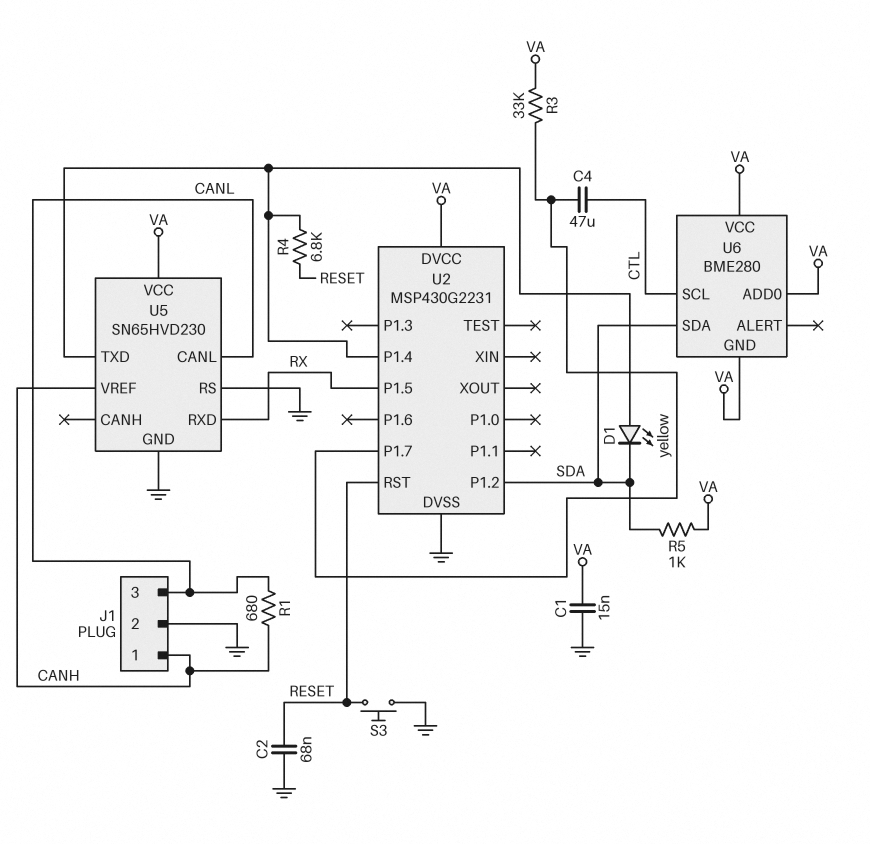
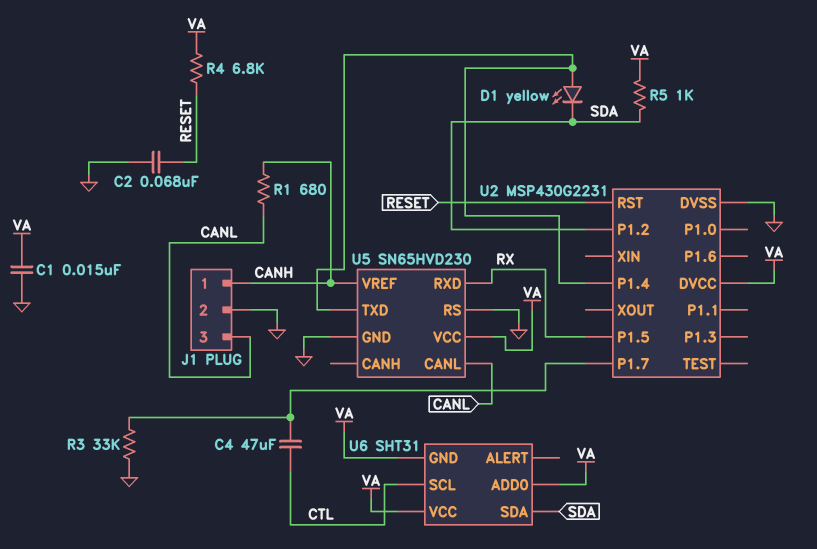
R3: 33k (U2/P1.7, VA) -> 33k (GND, U2/P1.7)
R4: 6.8k (RESET, U2/P1.4) -> 6.8k (RESET, VA)
S3: button (GND, RESET) -> none
U6: BME280 -> SHT31

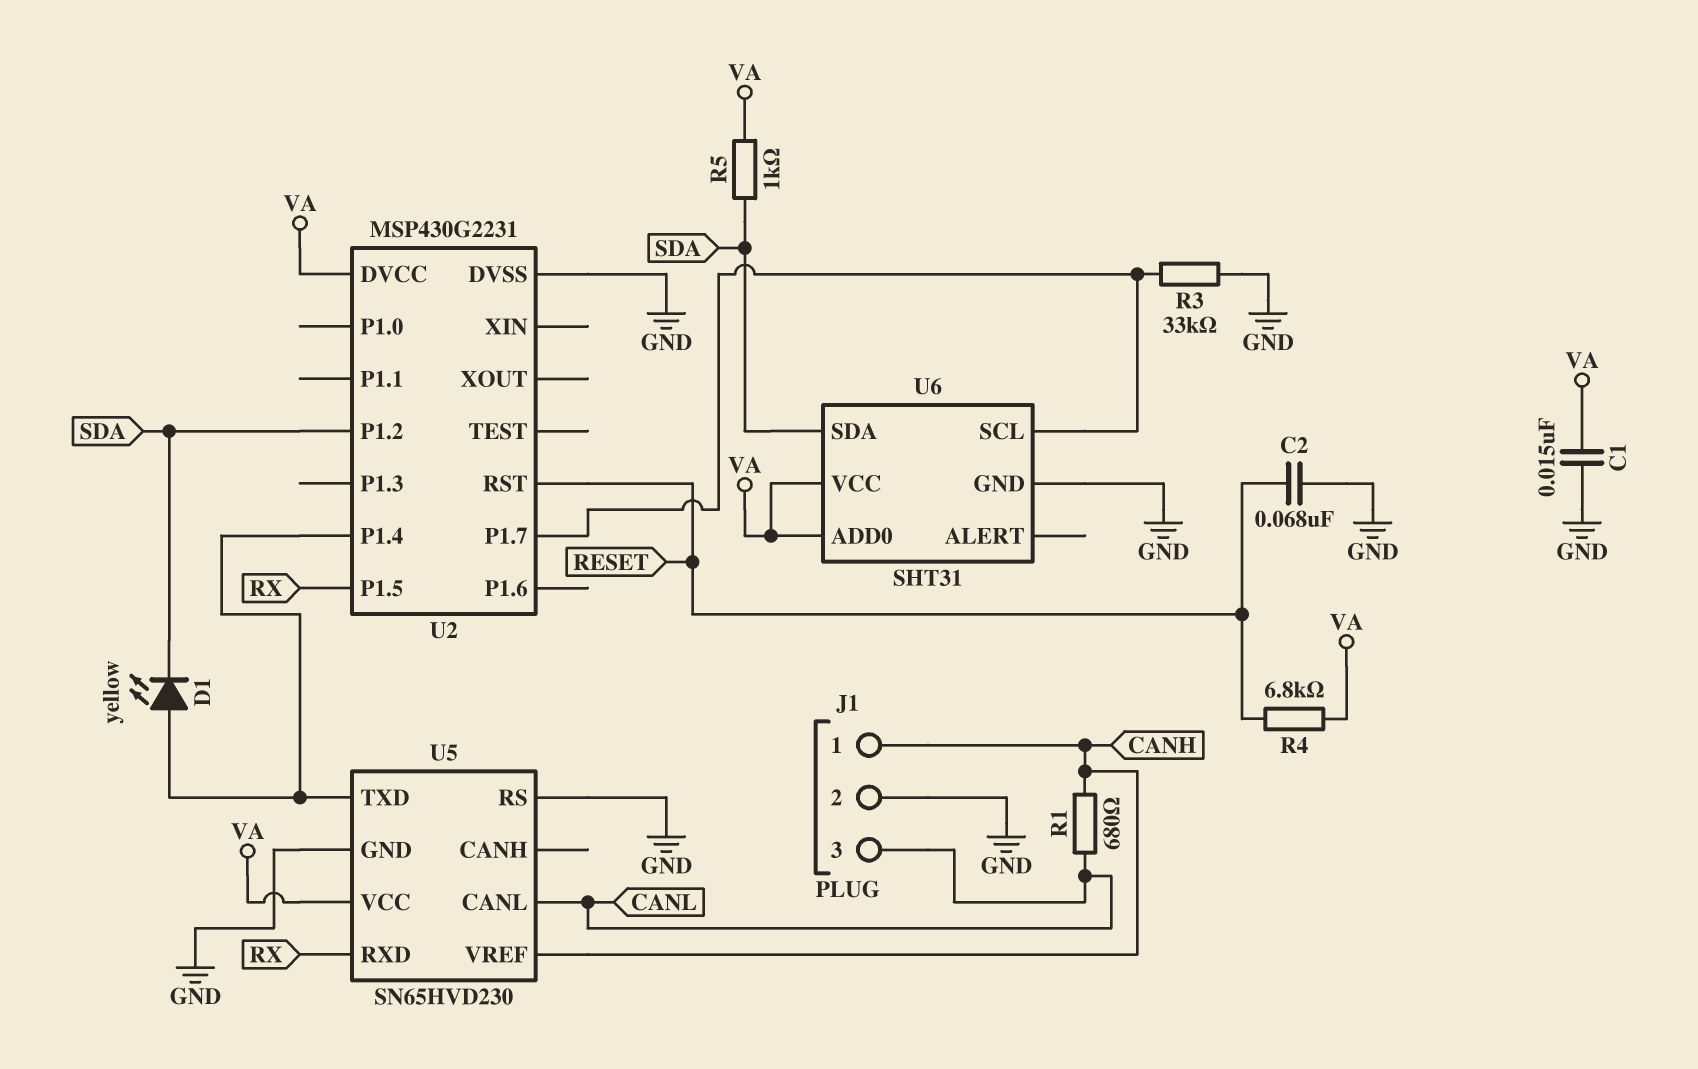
C4: 47uF (CTL, U2/P1.7) -> none
U6 pin GND: VA -> GND
U6 pin SCL: CTL -> U2/P1.7

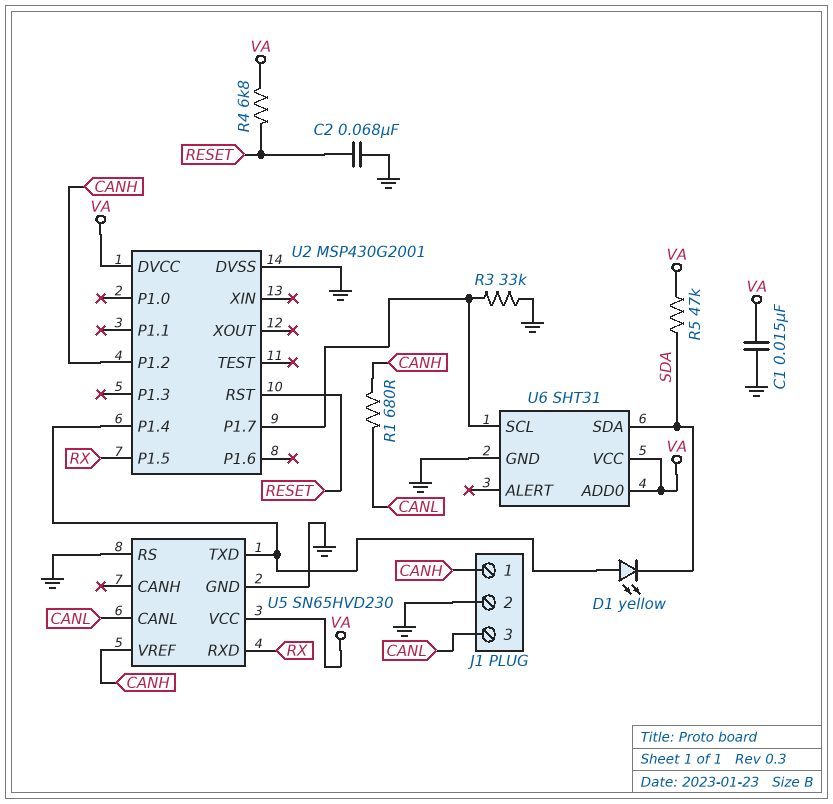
R5: 1k (SDA, VA) -> 47k (SDA, VA)
U2: MSP430G2231 -> MSP430G2001
U2 pin P1.2: SDA -> CANH

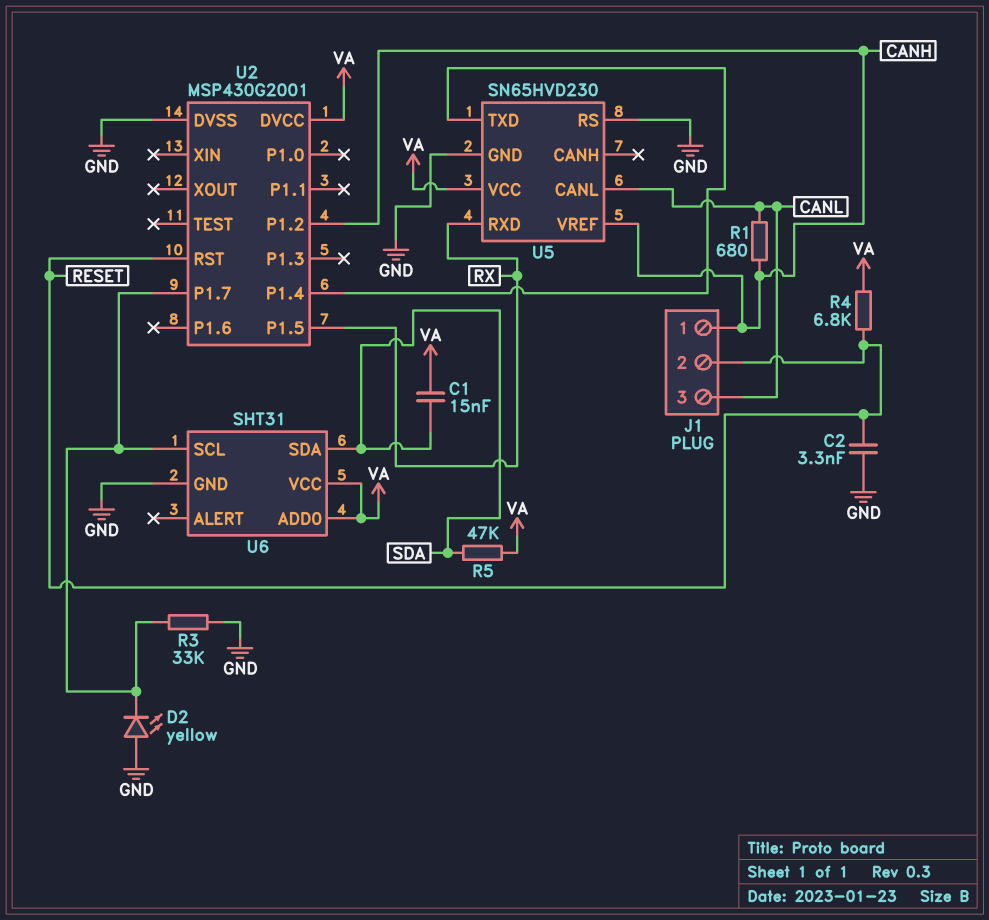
C1: 15nF (GND, VA) -> 15nF (SDA, VA)
C2: 68nF (GND, RESET) -> 3.3nF (GND, RESET)
D1: LED yellow (A U2/P1.4, K SDA) -> none
D2: none -> LED yellow (A GND, K U2/P1.7)
J1 pin 2: GND -> RESET

